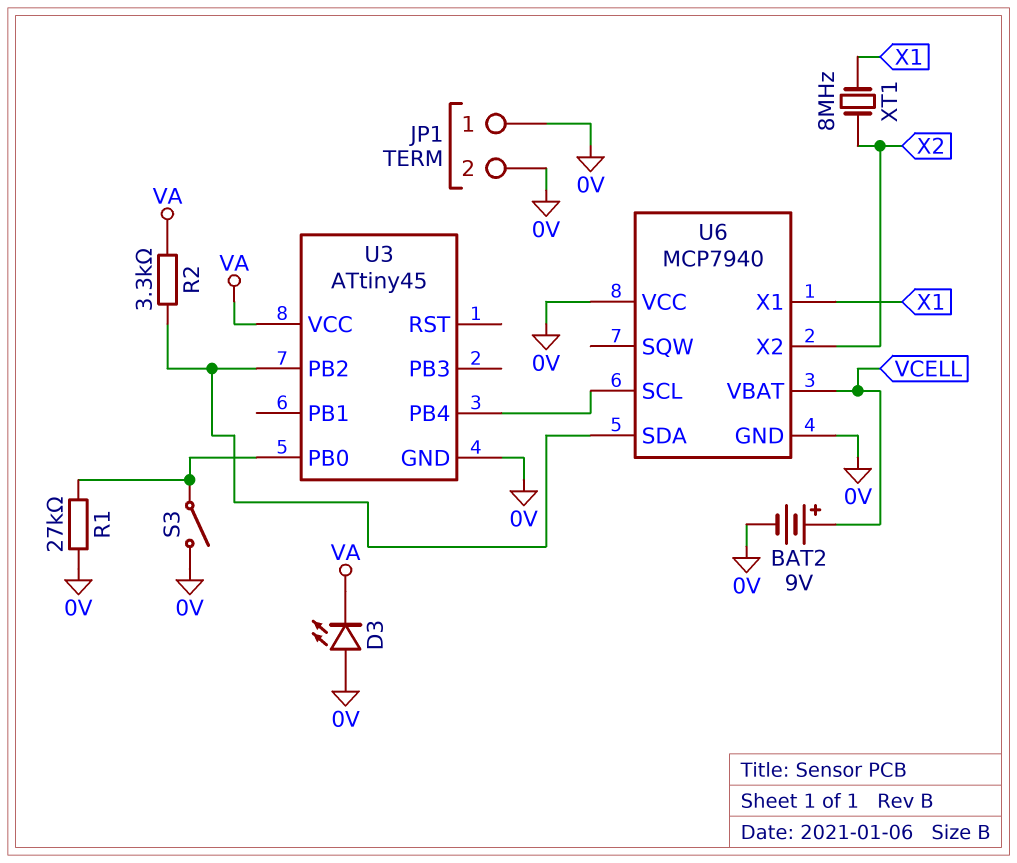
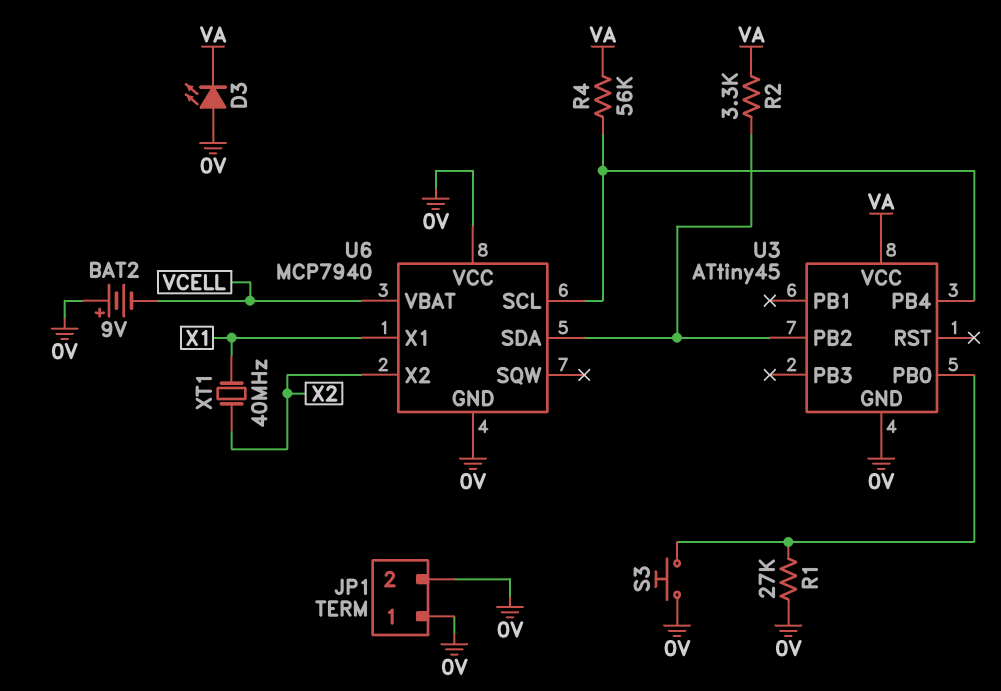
BAT2: 9V (plus VCELL, minus 0V) -> 9V (plus 0V, minus VCELL)
R4: none -> 56k (U3/PB4, VA)
S3: switch (0V, U3/PB0) -> button (0V, U3/PB0)
XT1: 8MHz (X1, X2) -> 40MHz (X1, X2)

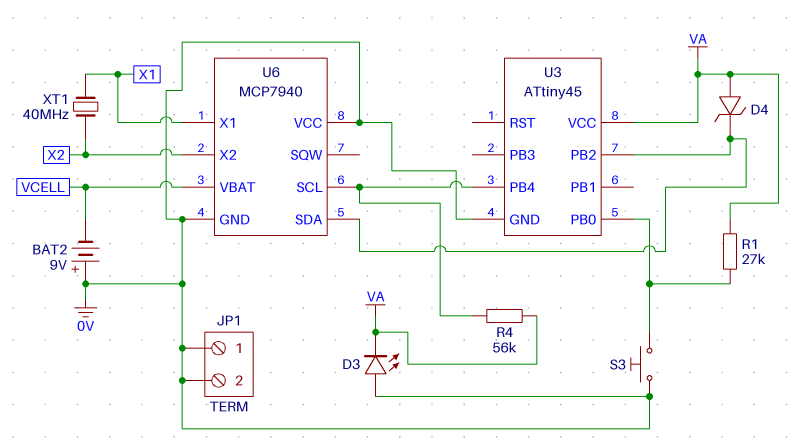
D4: none -> zener (A VA, K U3/PB2)
R1: 27k (0V, U3/PB0) -> 27k (U3/PB0, VA)
R2: 3.3k (U3/PB2, VA) -> none

